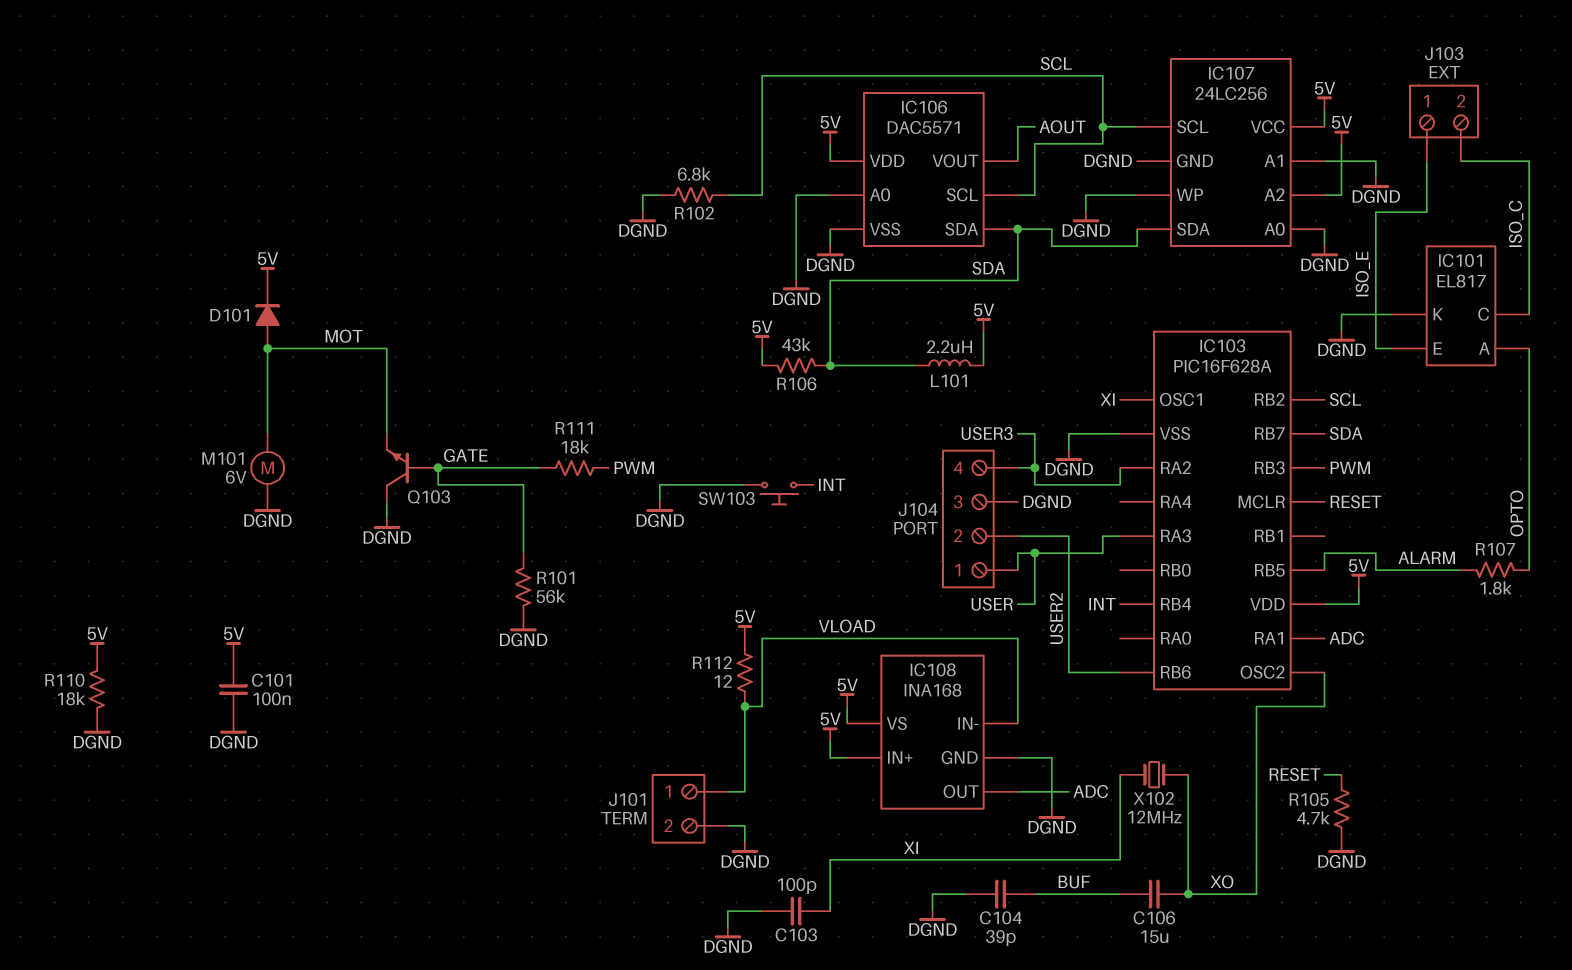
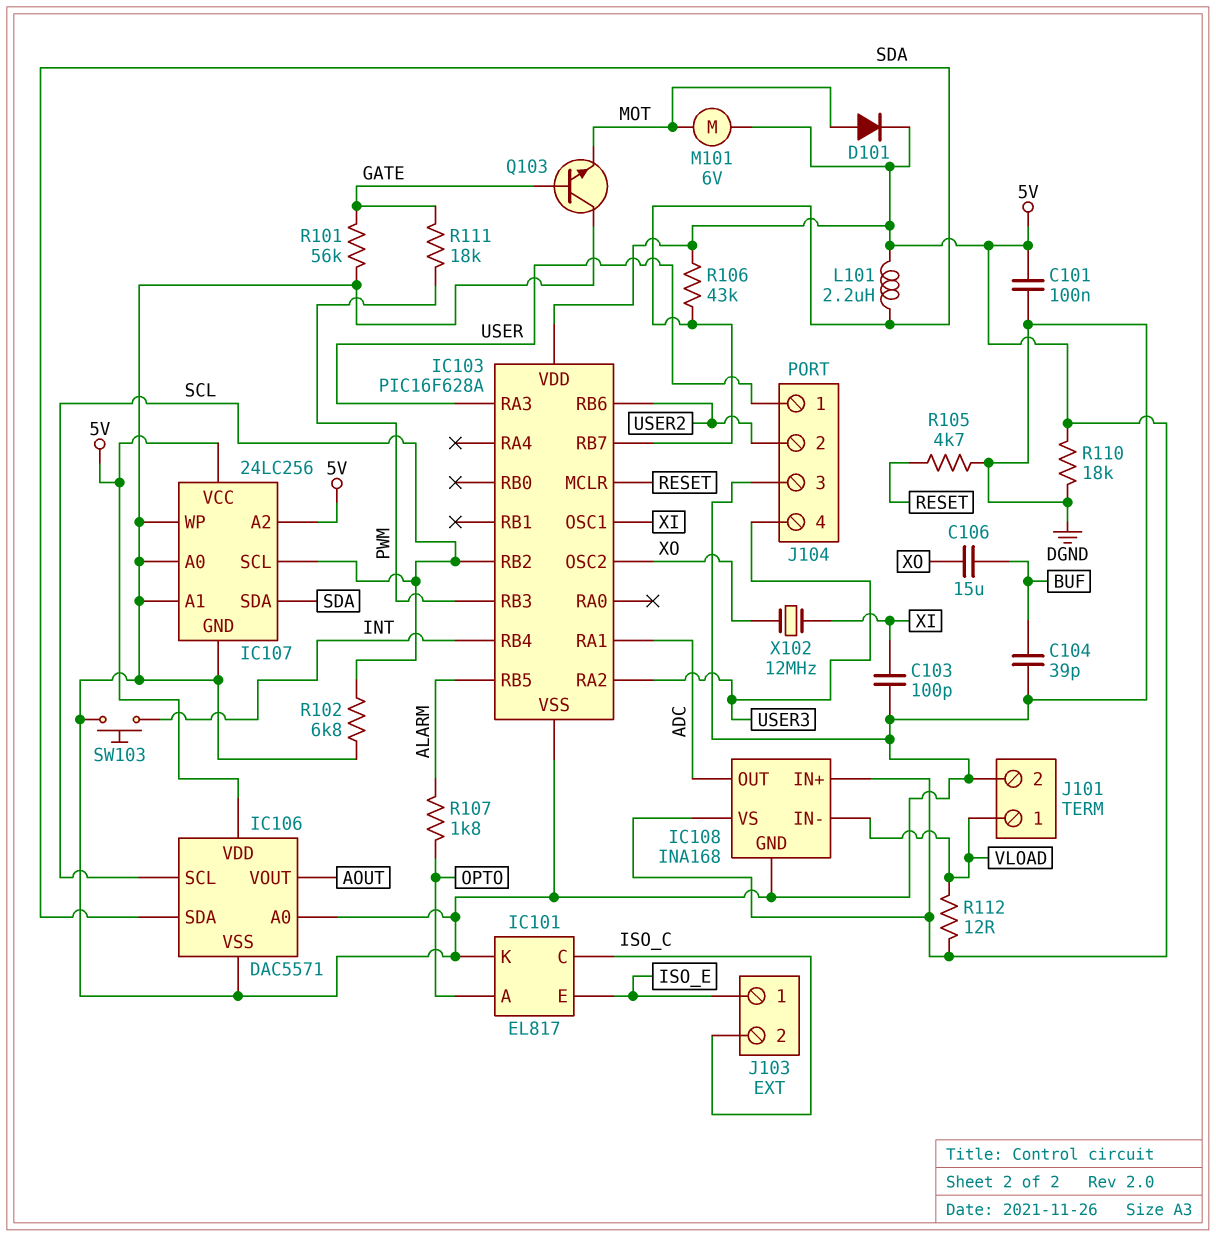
M101: motor 6V (DGND, MOT) -> motor 6V (5V, MOT)

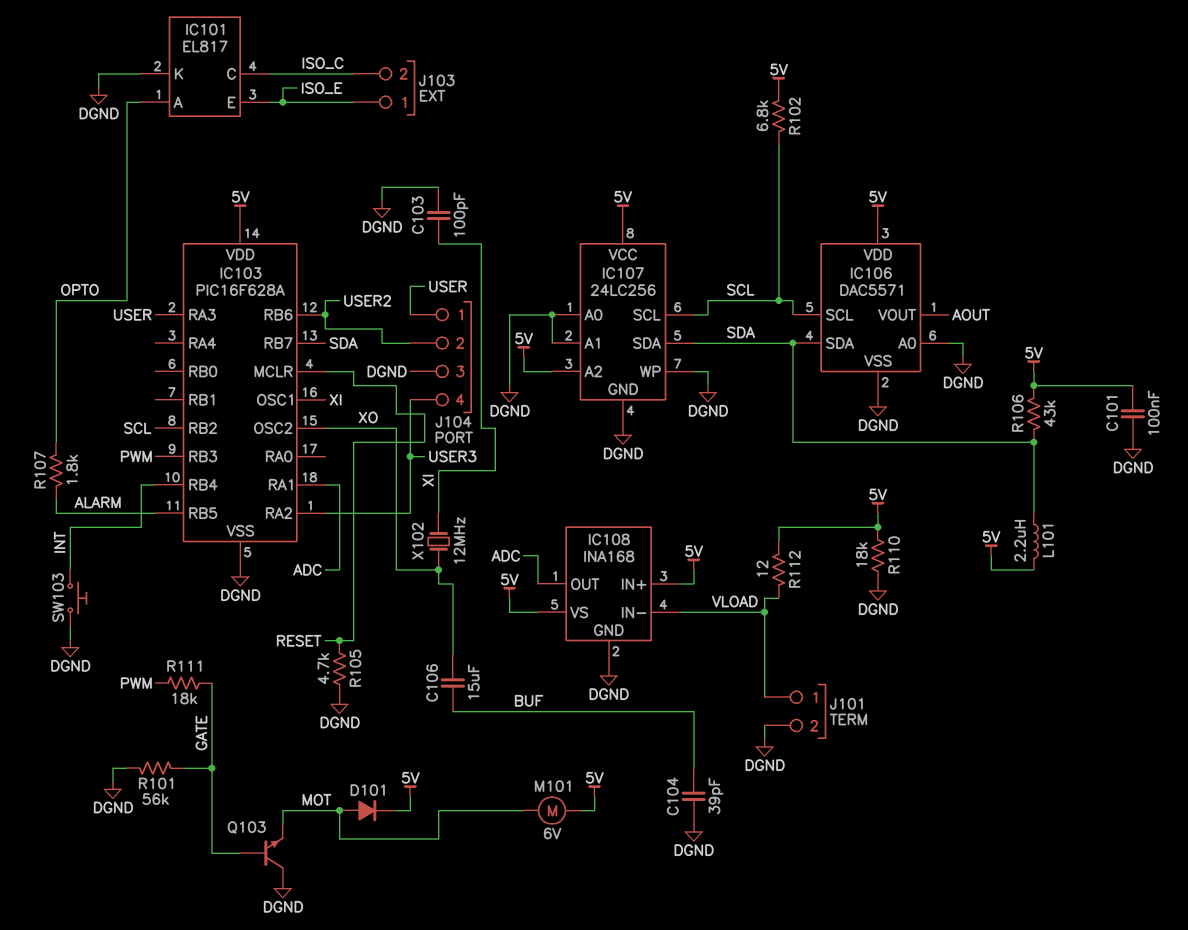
R102: 6.8k (DGND, SCL) -> 6.8k (5V, SCL)

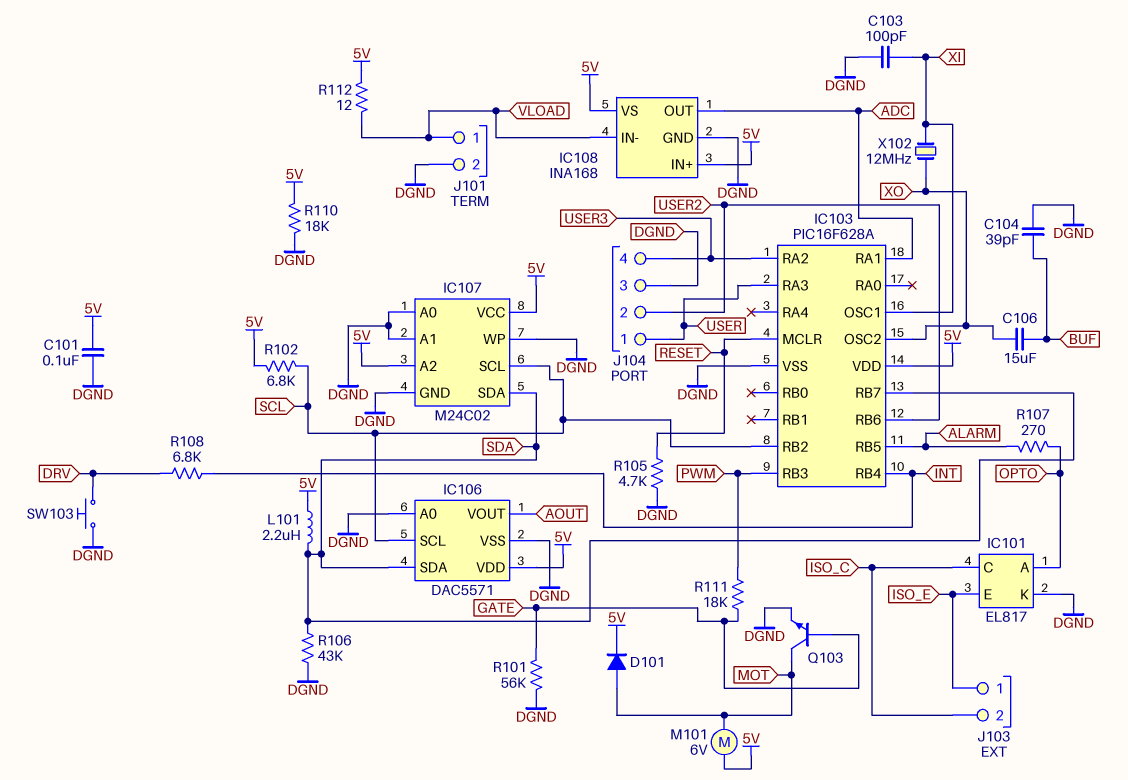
IC107: 24LC256 -> M24C02
Q103: NPN (B GATE, C DGND, E MOT) -> NPN (B GATE, C MOT, E DGND)
R106: 43k (5V, SDA) -> 43k (DGND, SDA)
R107: 1.8k (ALARM, OPTO) -> 270 (ALARM, OPTO)
R108: none -> 6.8k (DRV, INT)
SW103: button (DGND, INT) -> button (DGND, DRV)

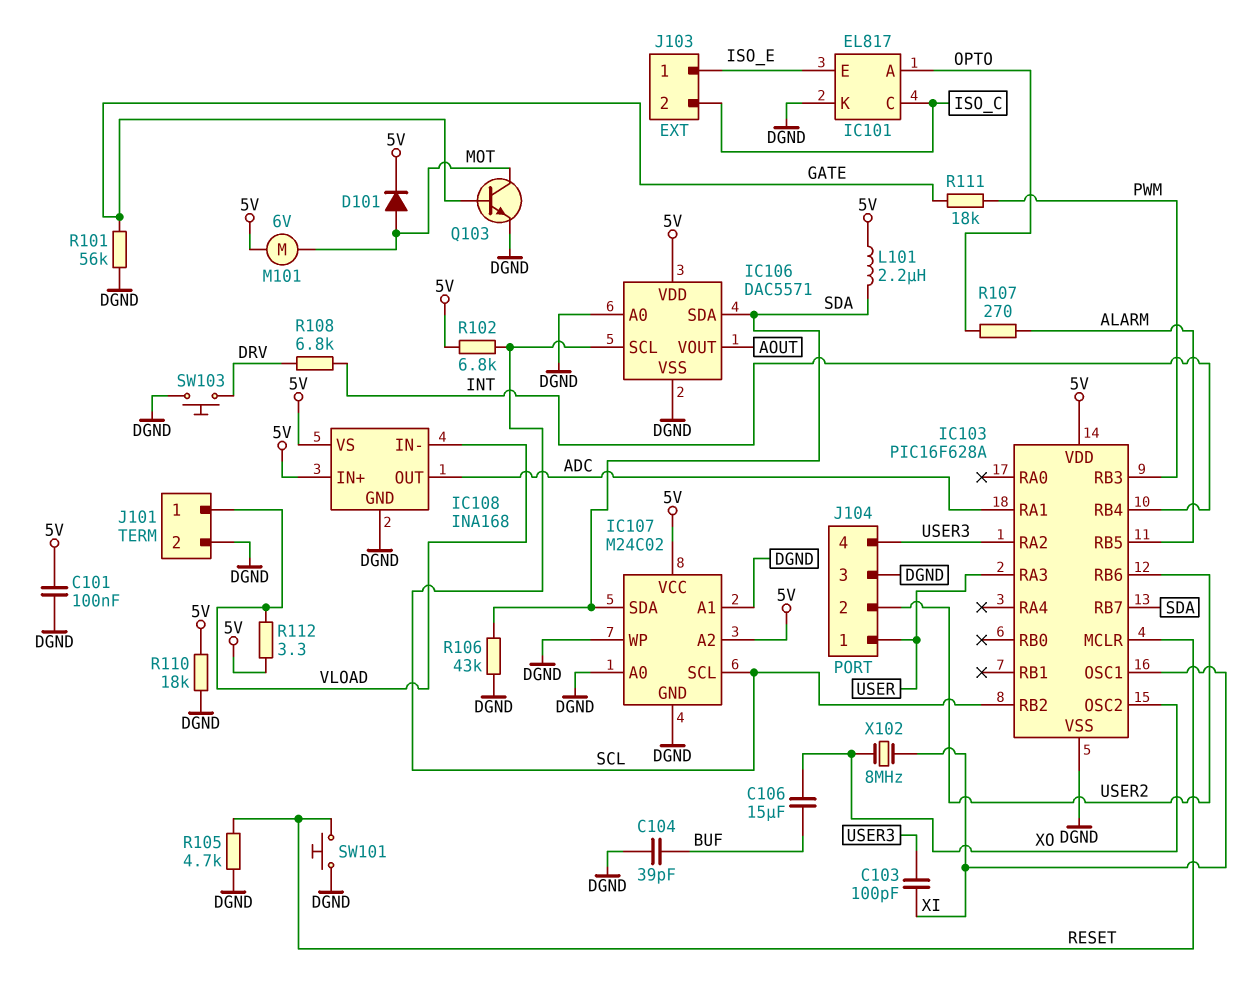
C103: 100pF (DGND, XI) -> 100pF (USER3, XI)
R112: 12 (5V, VLOAD) -> 3.3 (5V, VLOAD)
SW101: none -> button (DGND, RESET)
X102: 12MHz (XI, XO) -> 8MHz (XI, XO)

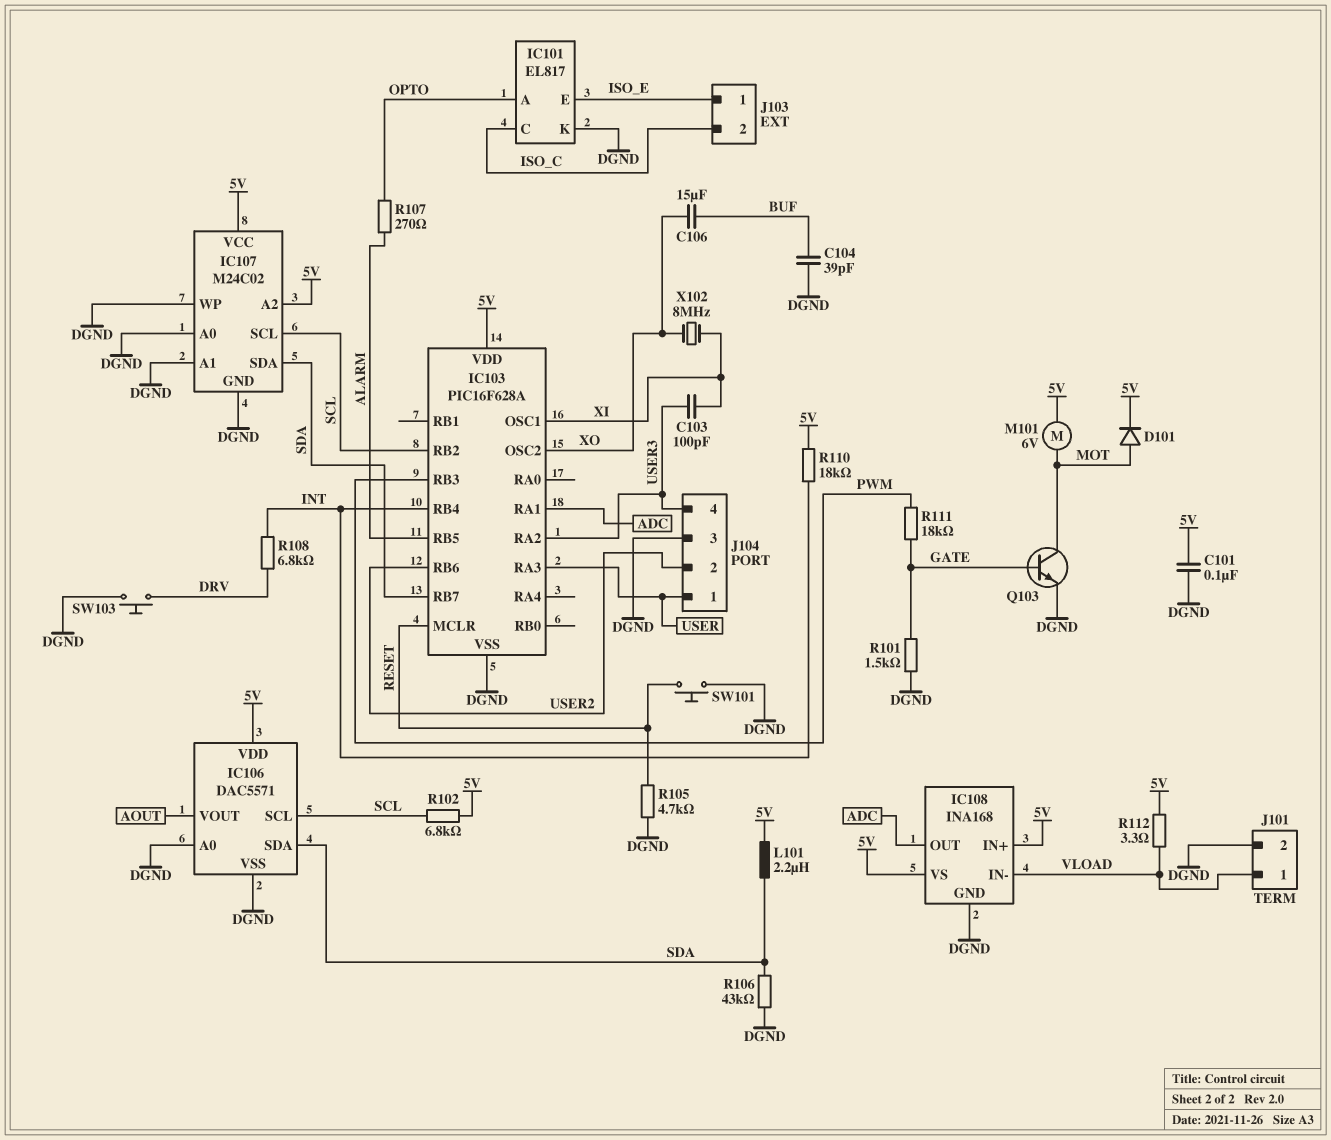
R101: 56k (DGND, GATE) -> 1.5k (DGND, GATE)
R110: 18k (5V, DGND) -> 18k (5V, INT)

